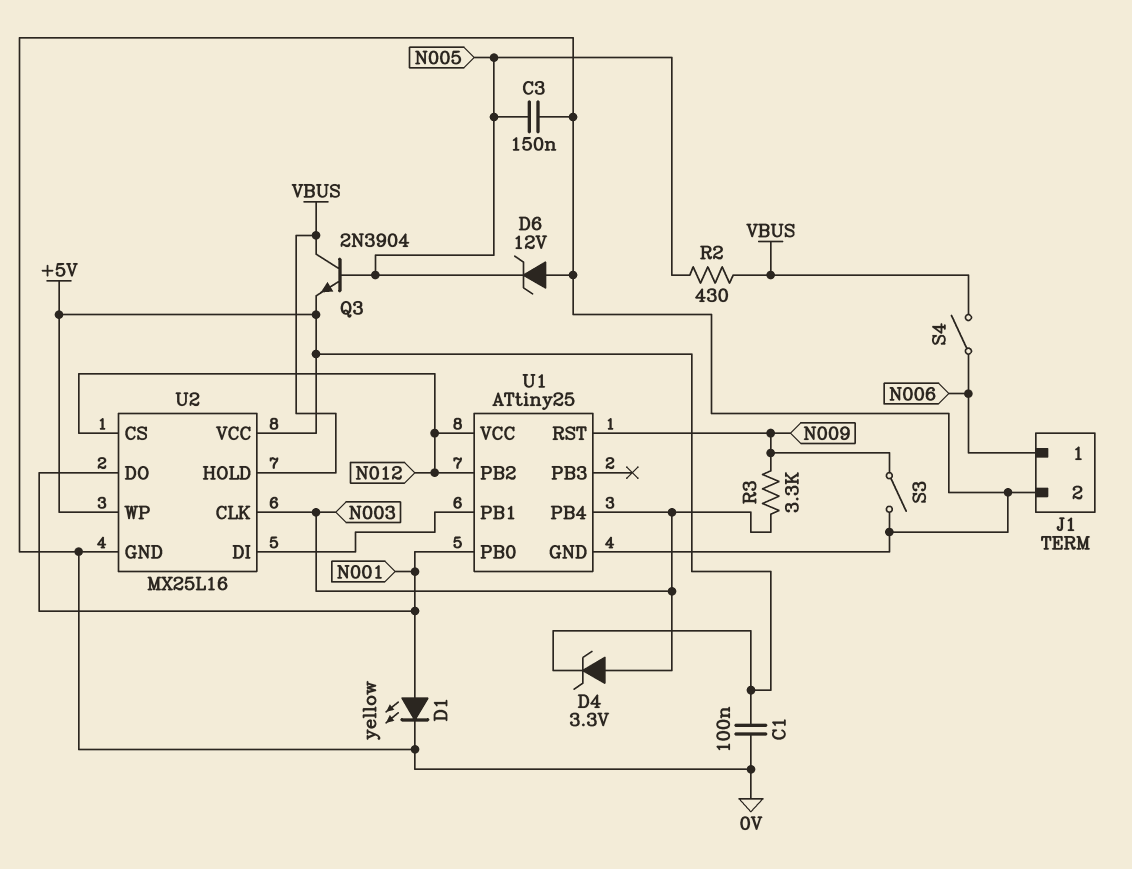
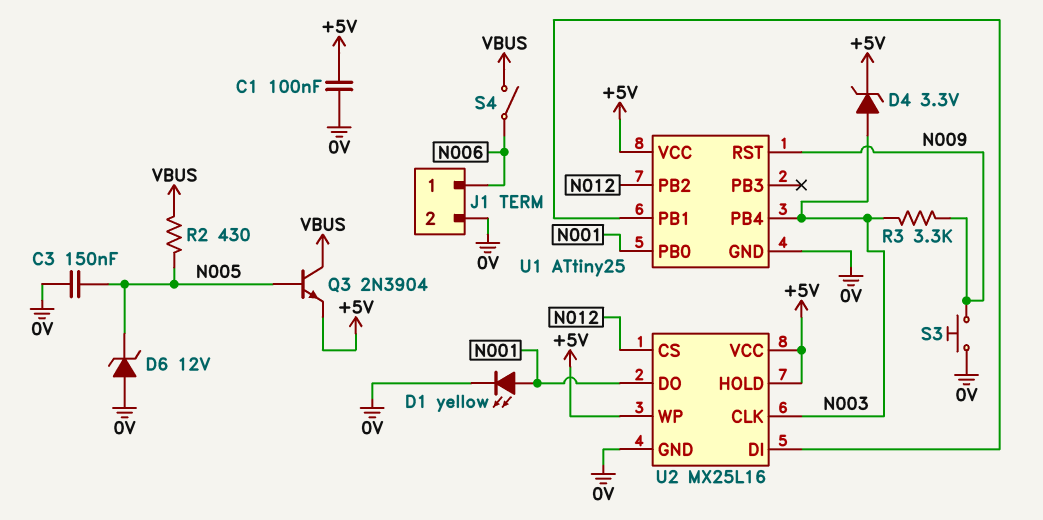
S3: switch (0V, N009) -> button (0V, N009)
U1 pin VCC: N012 -> +5V
U2 pin HOLD: VBUS -> +5V

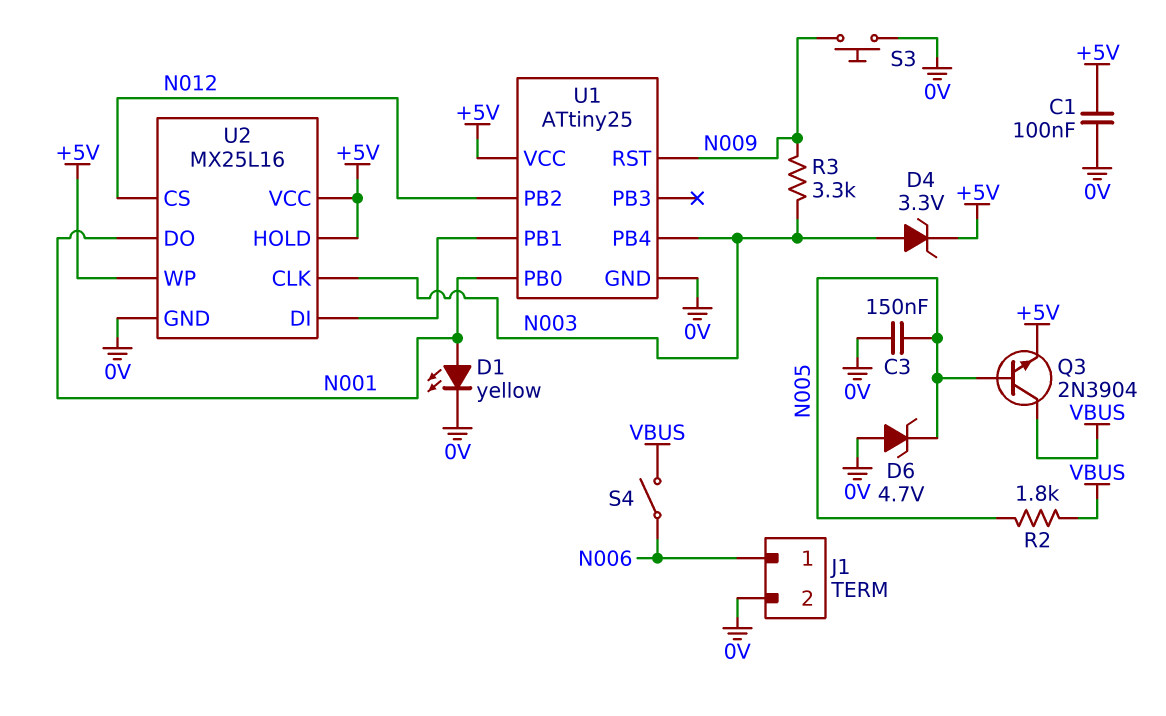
D6: zener 12V (A 0V, K N005) -> zener 4.7V (A 0V, K N005)
R2: 430 (N005, VBUS) -> 1.8k (N005, VBUS)

